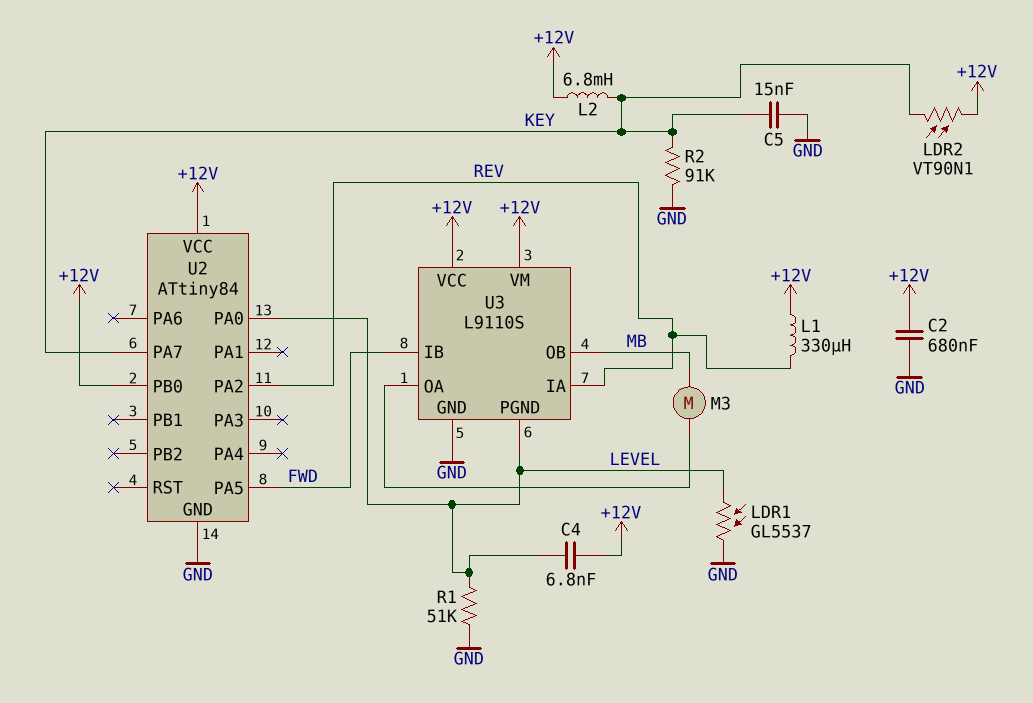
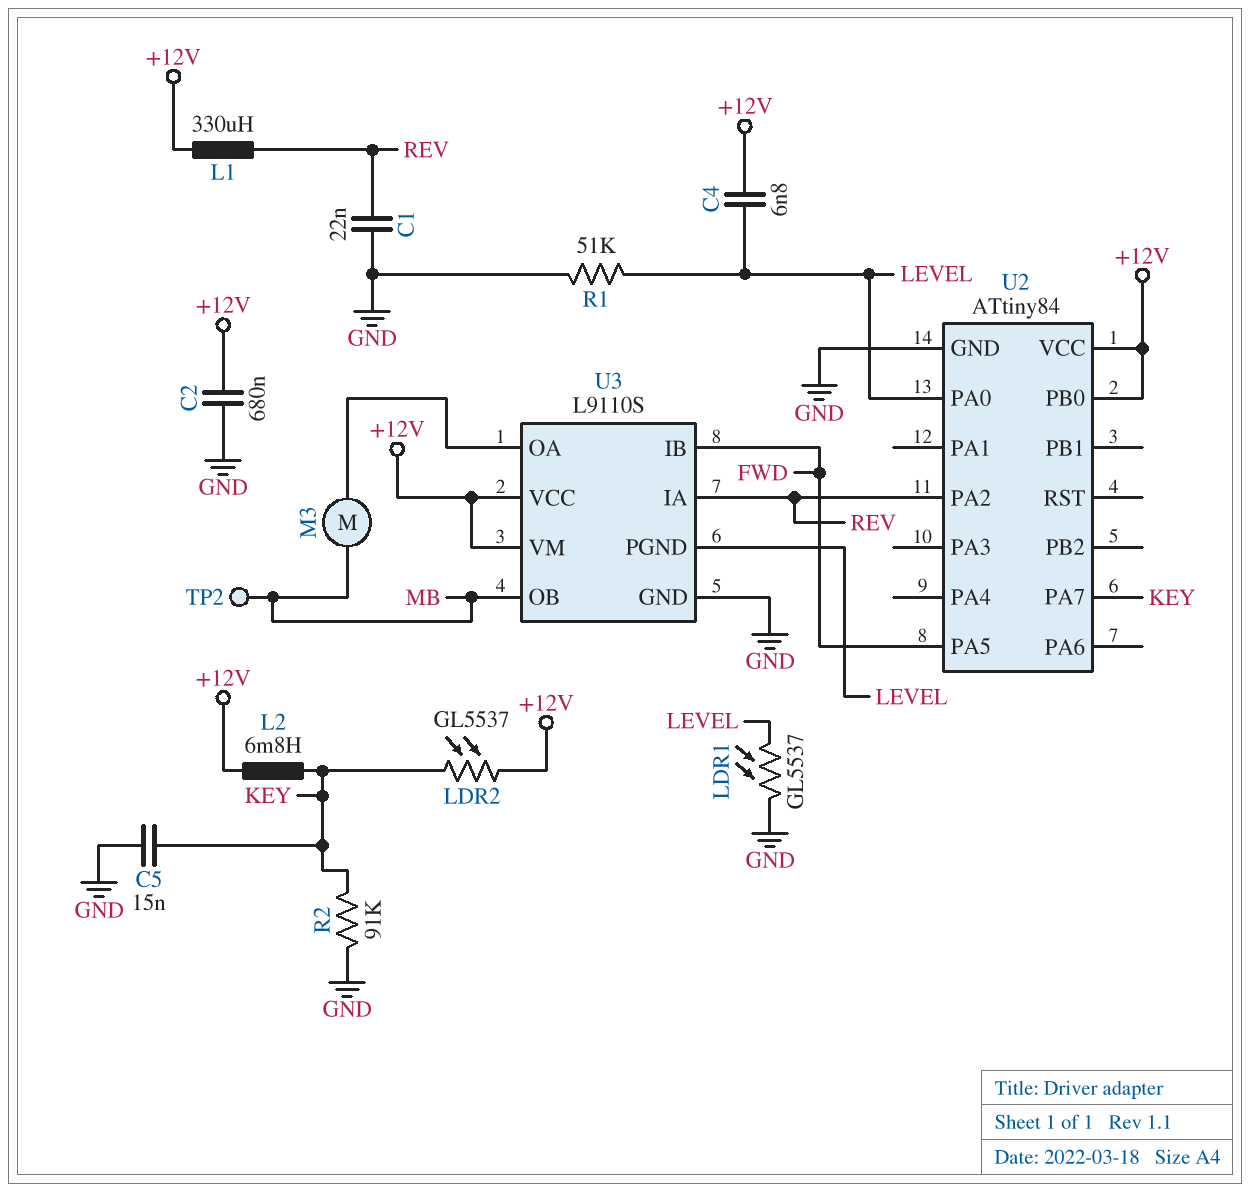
C1: none -> 22nF (GND, REV)
LDR2: VT90N1 (+12V, KEY) -> GL5537 (+12V, KEY)
TP2: none -> test point (MB)

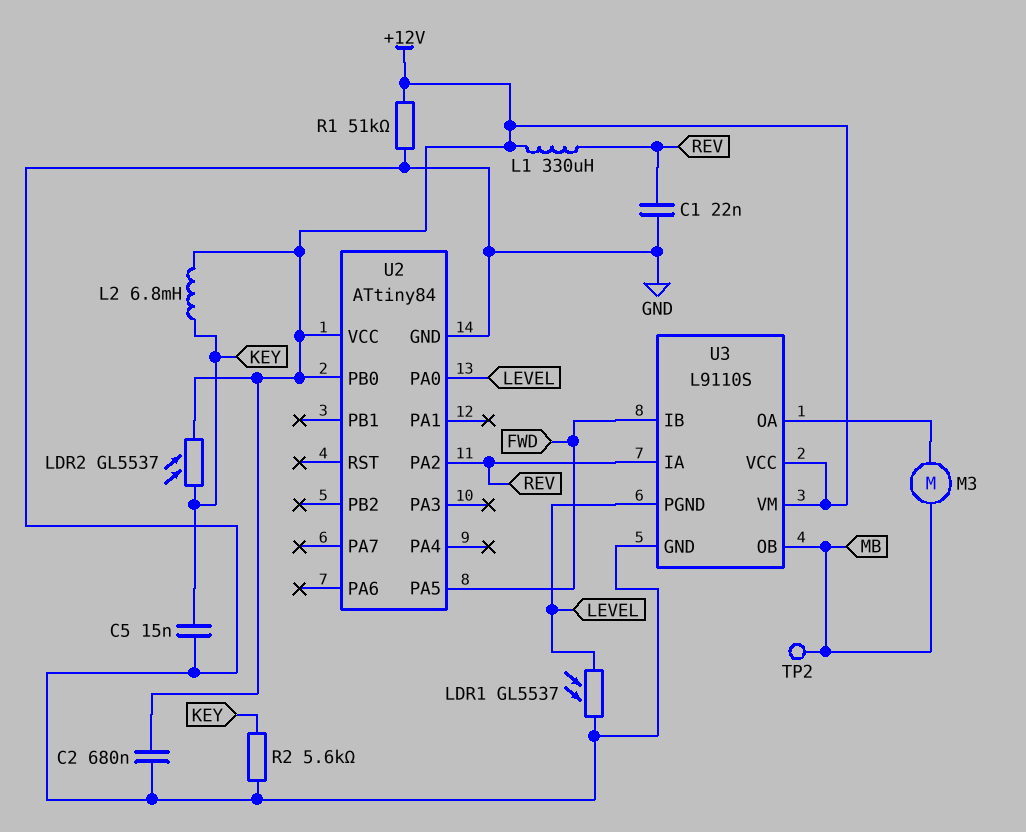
C4: 6.8nF (+12V, LEVEL) -> none
R1: 51k (GND, LEVEL) -> 51k (+12V, GND)
R2: 91k (GND, KEY) -> 5.6k (GND, KEY)
U2 pin PA7: KEY -> none

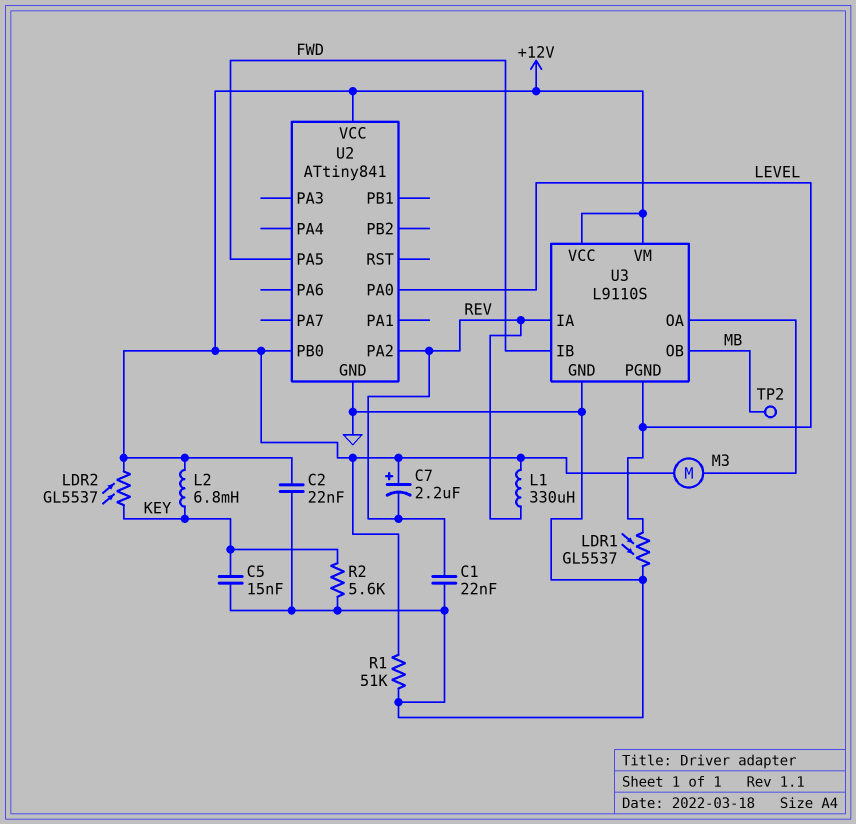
C2: 680nF (+12V, GND) -> 22nF (+12V, GND)
C7: none -> 2.2uF (plus +12V, minus REV)
M3: motor (MB, U3/OA) -> motor (+12V, U3/OA)
U2: ATtiny84 -> ATtiny841

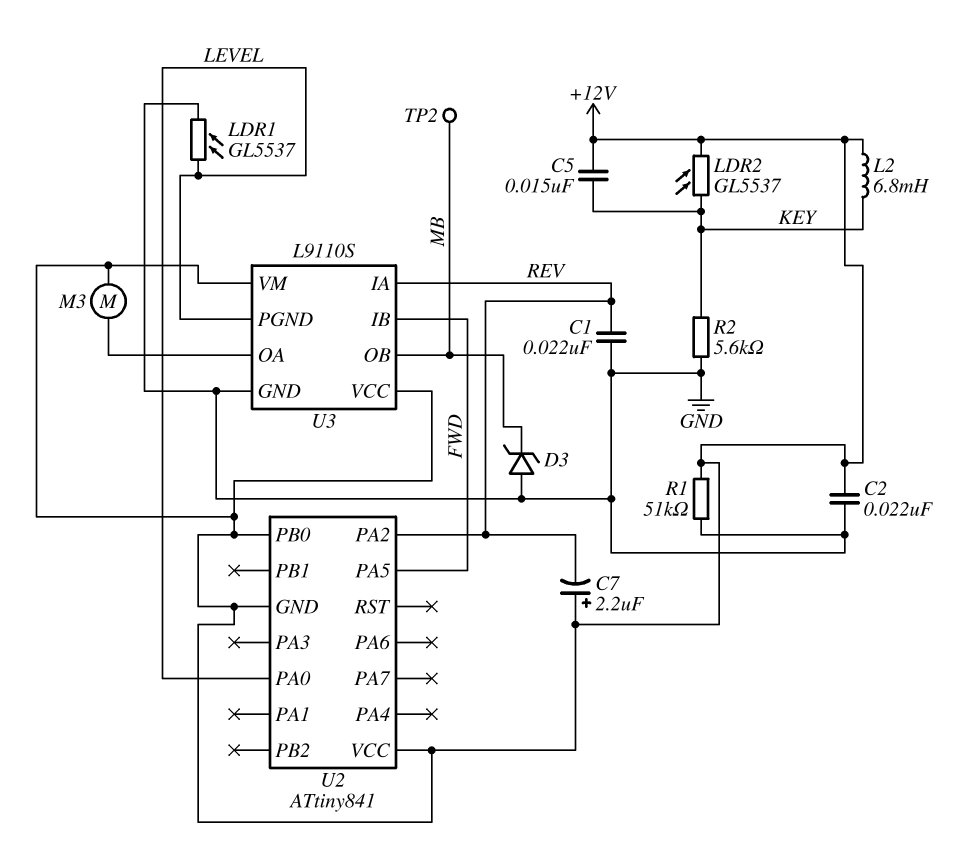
C5: 15nF (GND, KEY) -> 15nF (+12V, KEY)
D3: none -> zener (A GND, K MB)
L1: 330uH (+12V, REV) -> none
U2 pin GND: GND -> +12V

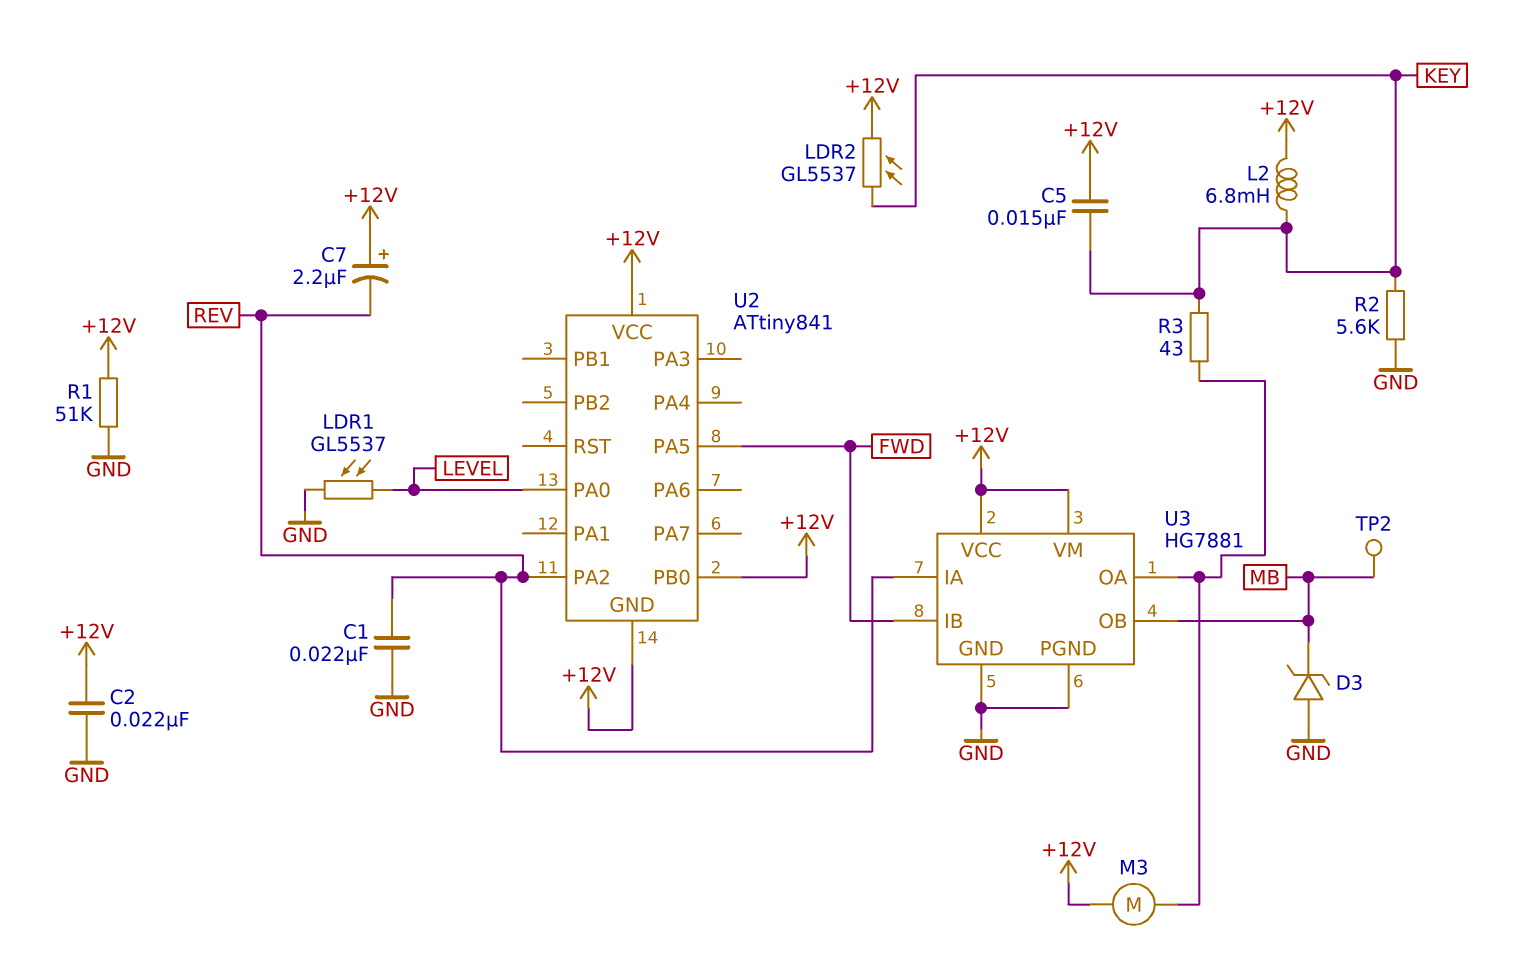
R3: none -> 43 (KEY, U3/OA)
U3: L9110S -> HG7881
U3 pin PGND: LEVEL -> GND

